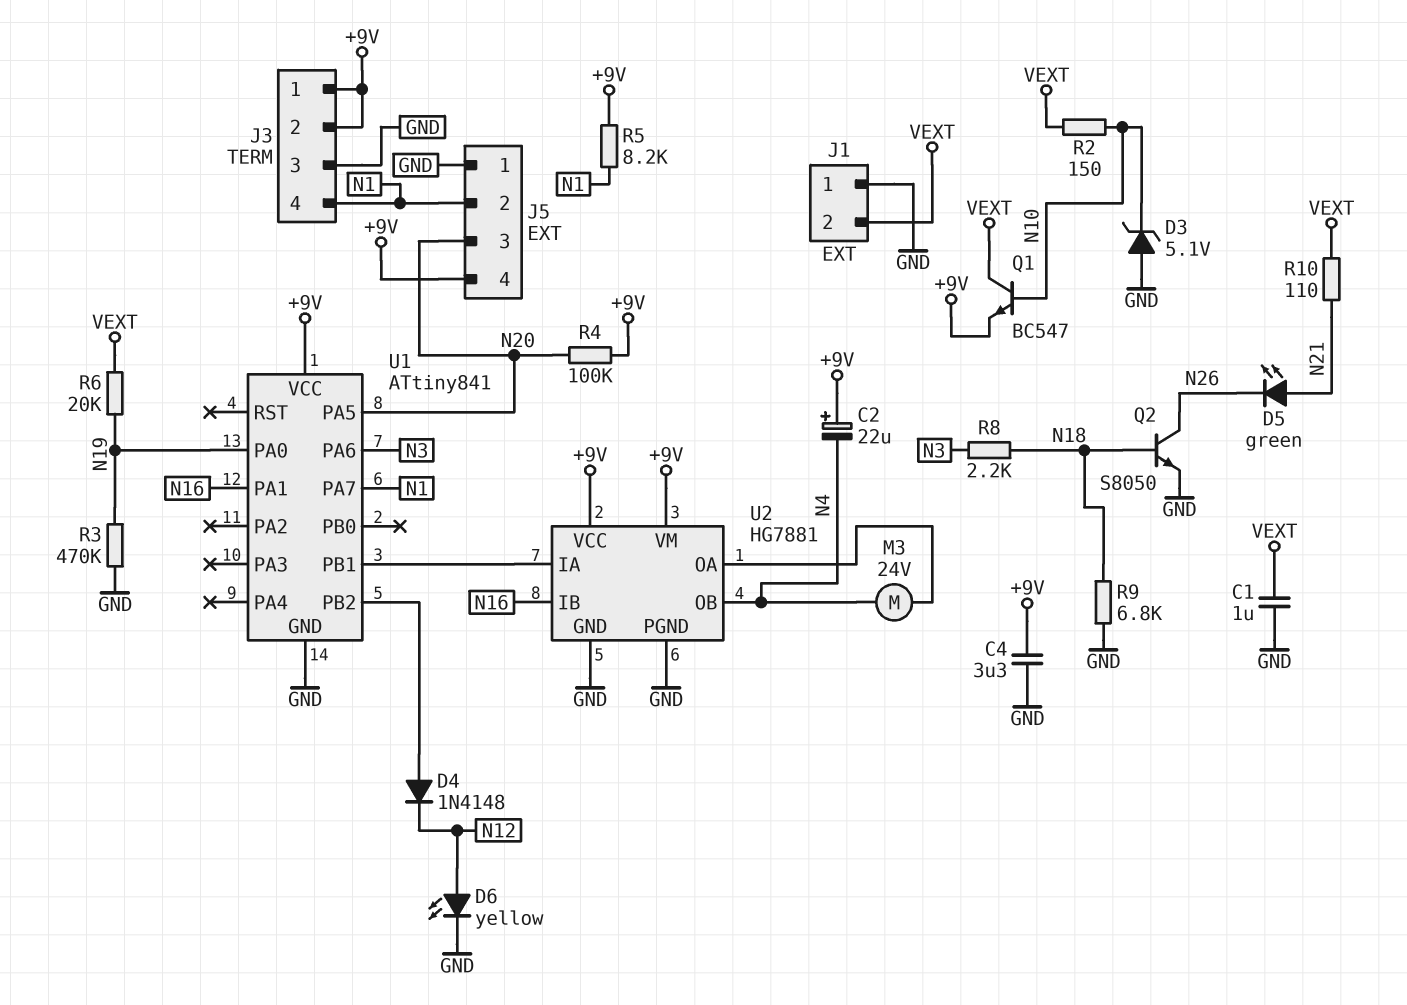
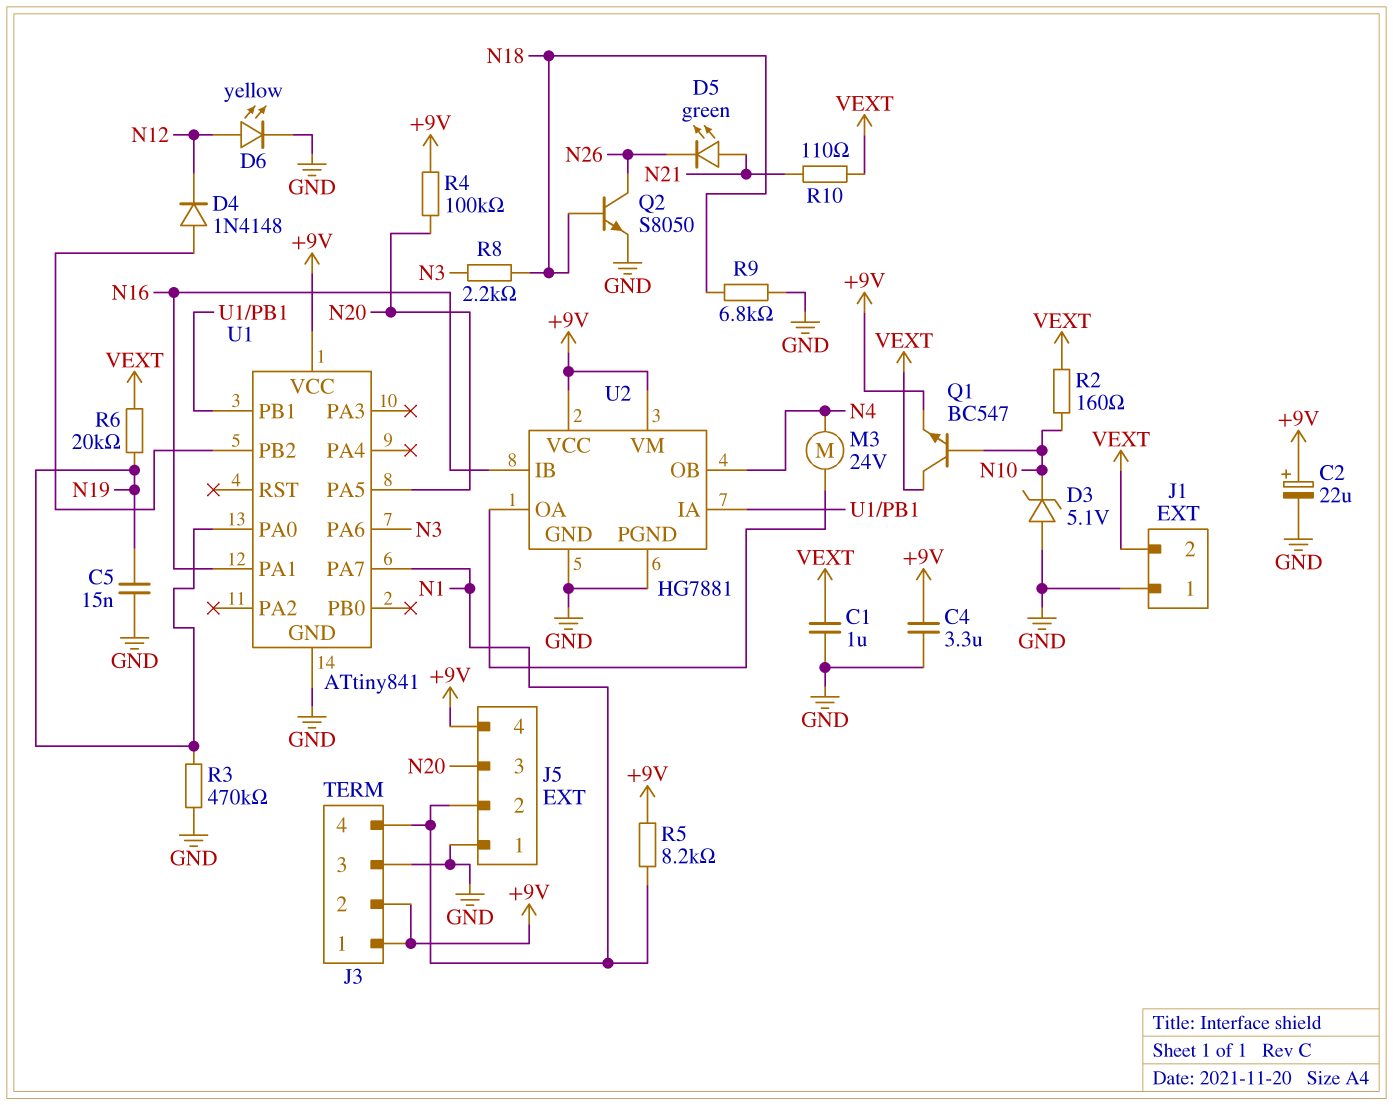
C2: 22uF (plus +9V, minus N4) -> 22uF (plus +9V, minus GND)
C5: none -> 15nF (GND, N19)
R2: 150 (N10, VEXT) -> 160 (N10, VEXT)

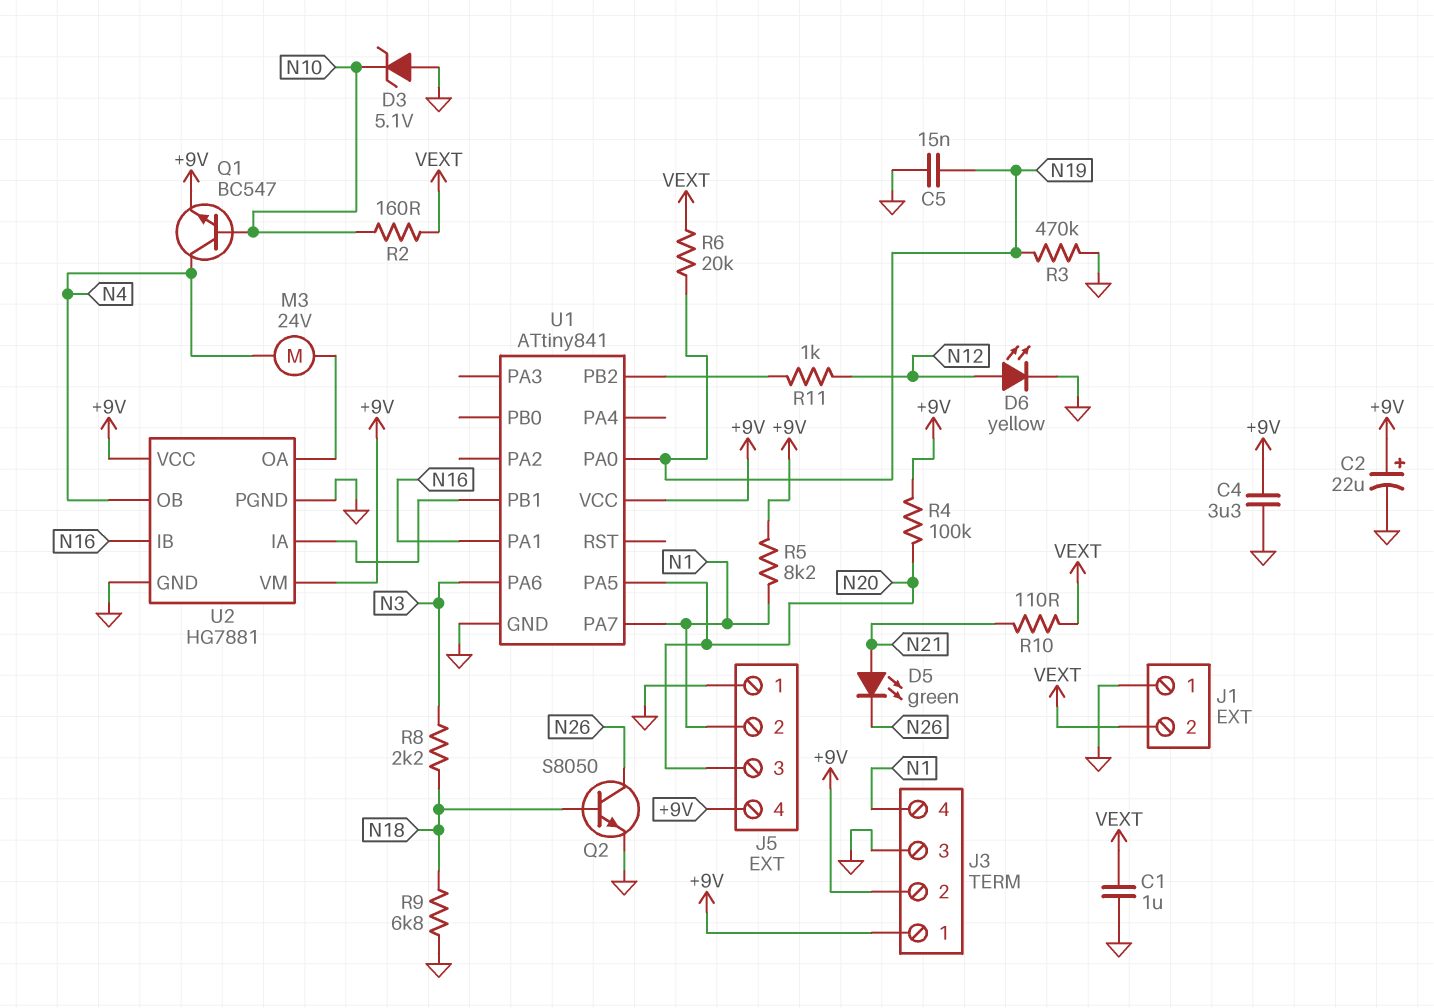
D4: diode 1N4148 (A U1/PB2, K N12) -> none
Q1: NPN BC547 (B N10, C VEXT, E +9V) -> NPN BC547 (B N10, C N4, E +9V)
R11: none -> 1k (N12, U1/PB2)

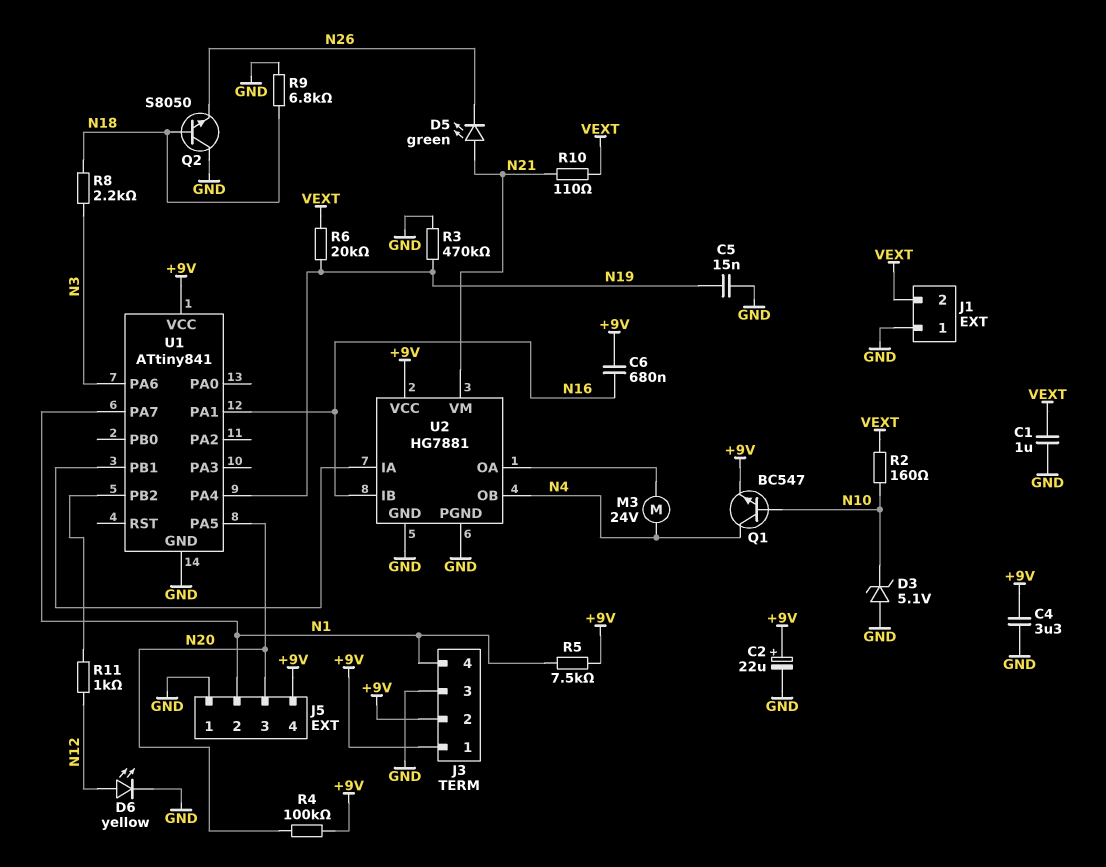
C6: none -> 680nF (+9V, N16)
Q2: NPN S8050 (B N18, C N26, E GND) -> NPN S8050 (B N18, C GND, E N26)
R5: 8.2k (+9V, N1) -> 7.5k (+9V, N1)
U1 pin PA0: N19 -> none
U1 pin PA4: none -> N19
U2 pin VM: +9V -> N21

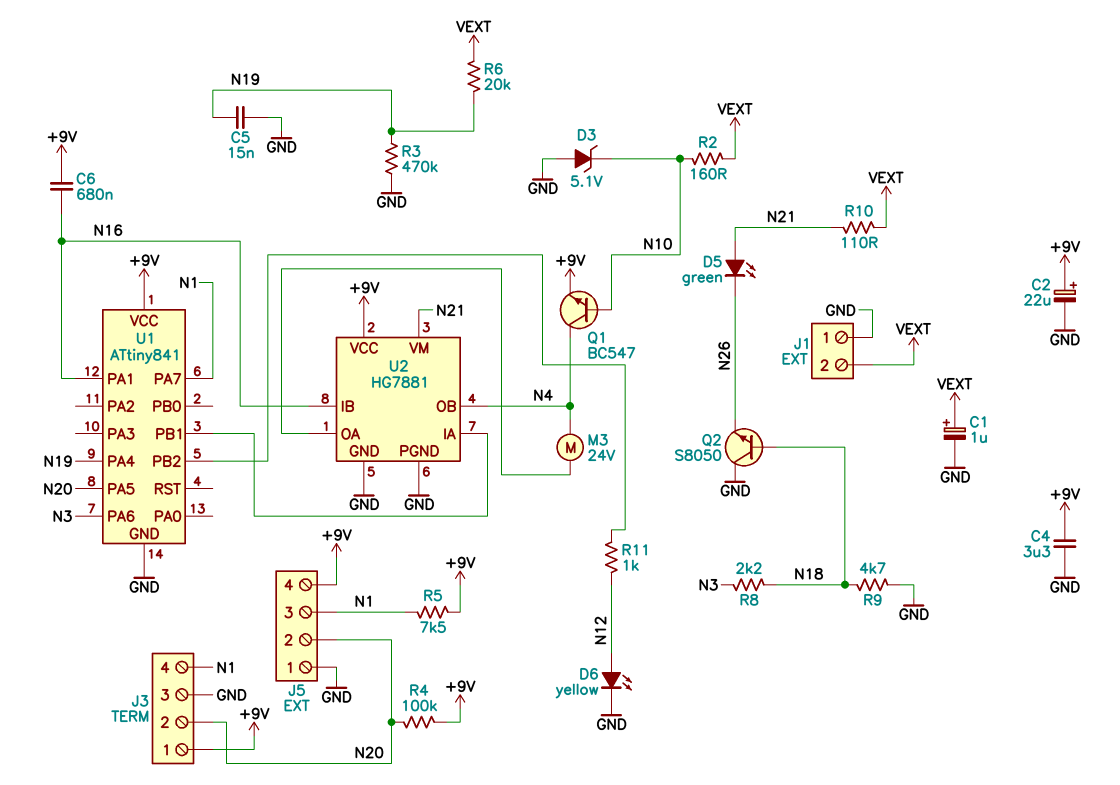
C1: 1uF (GND, VEXT) -> 1uF (plus VEXT, minus GND)
J3 pin 2: +9V -> N20
J5 pin 2: N1 -> N20
J5 pin 3: N20 -> N1
R9: 6.8k (GND, N18) -> 4.7k (GND, N18)

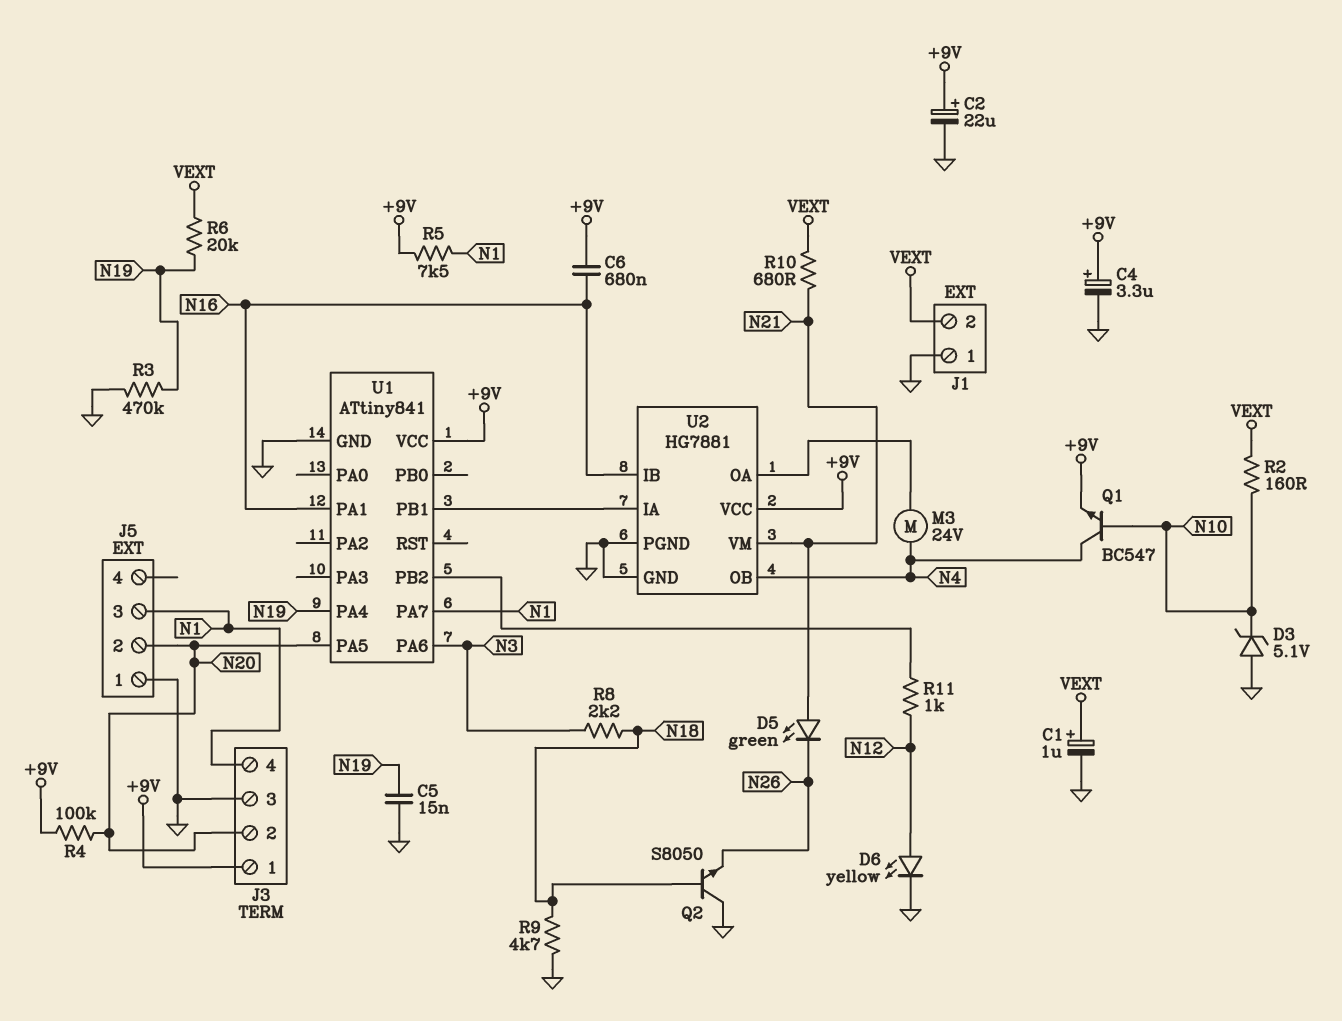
C4: 3.3uF (+9V, GND) -> 3.3uF (plus +9V, minus GND)
J5 pin 4: +9V -> none
R10: 110 (N21, VEXT) -> 680 (N21, VEXT)

